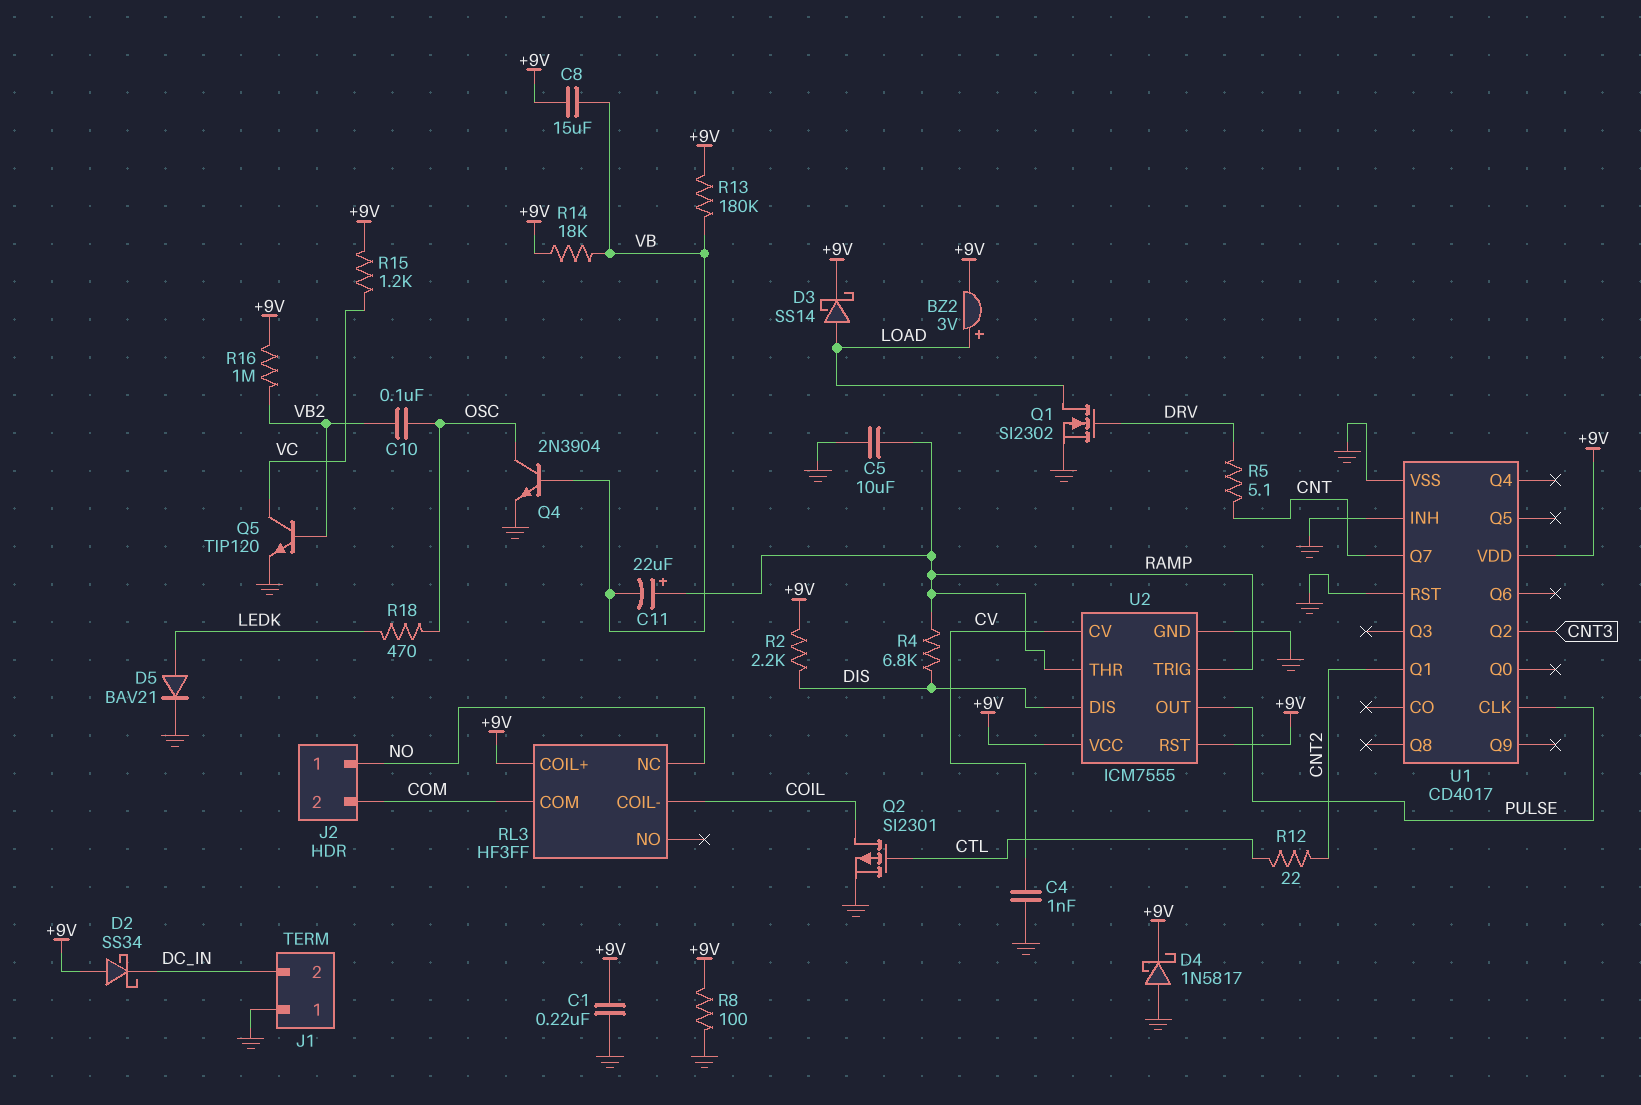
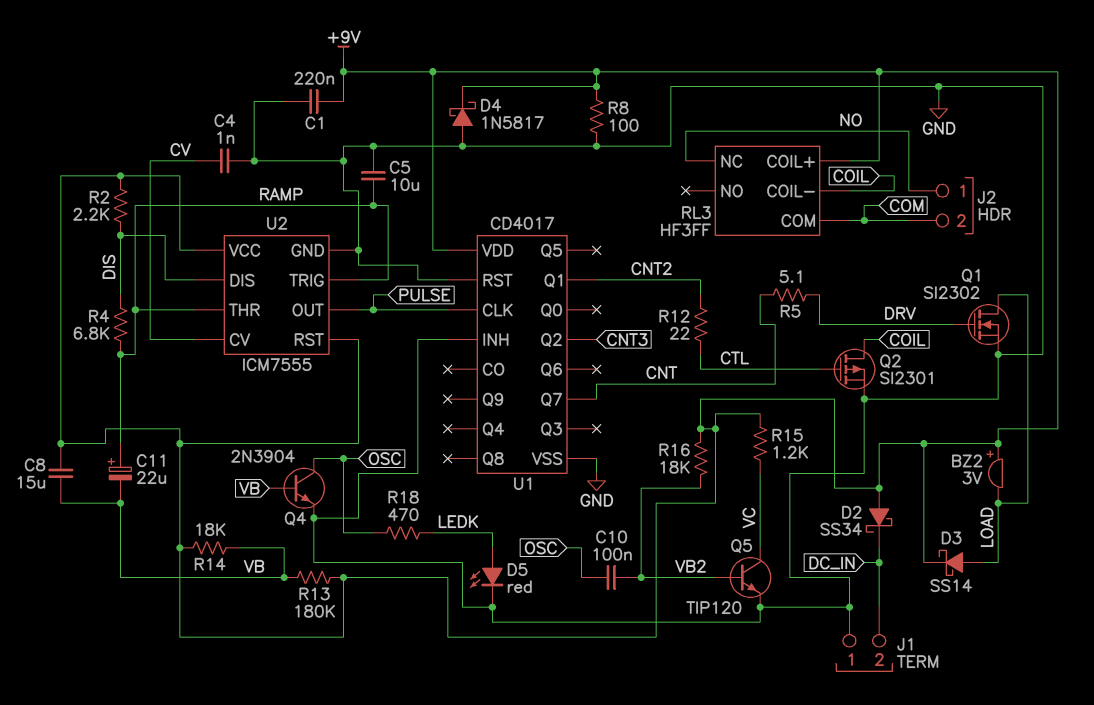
BZ2: buzzer 3V (plus LOAD, minus +9V) -> buzzer 3V (plus +9V, minus LOAD)
D5: diode BAV21 (A LEDK, K GND) -> LED red (A LEDK, K GND)
R16: 1M (+9V, VB2) -> 18k (+9V, VB2)

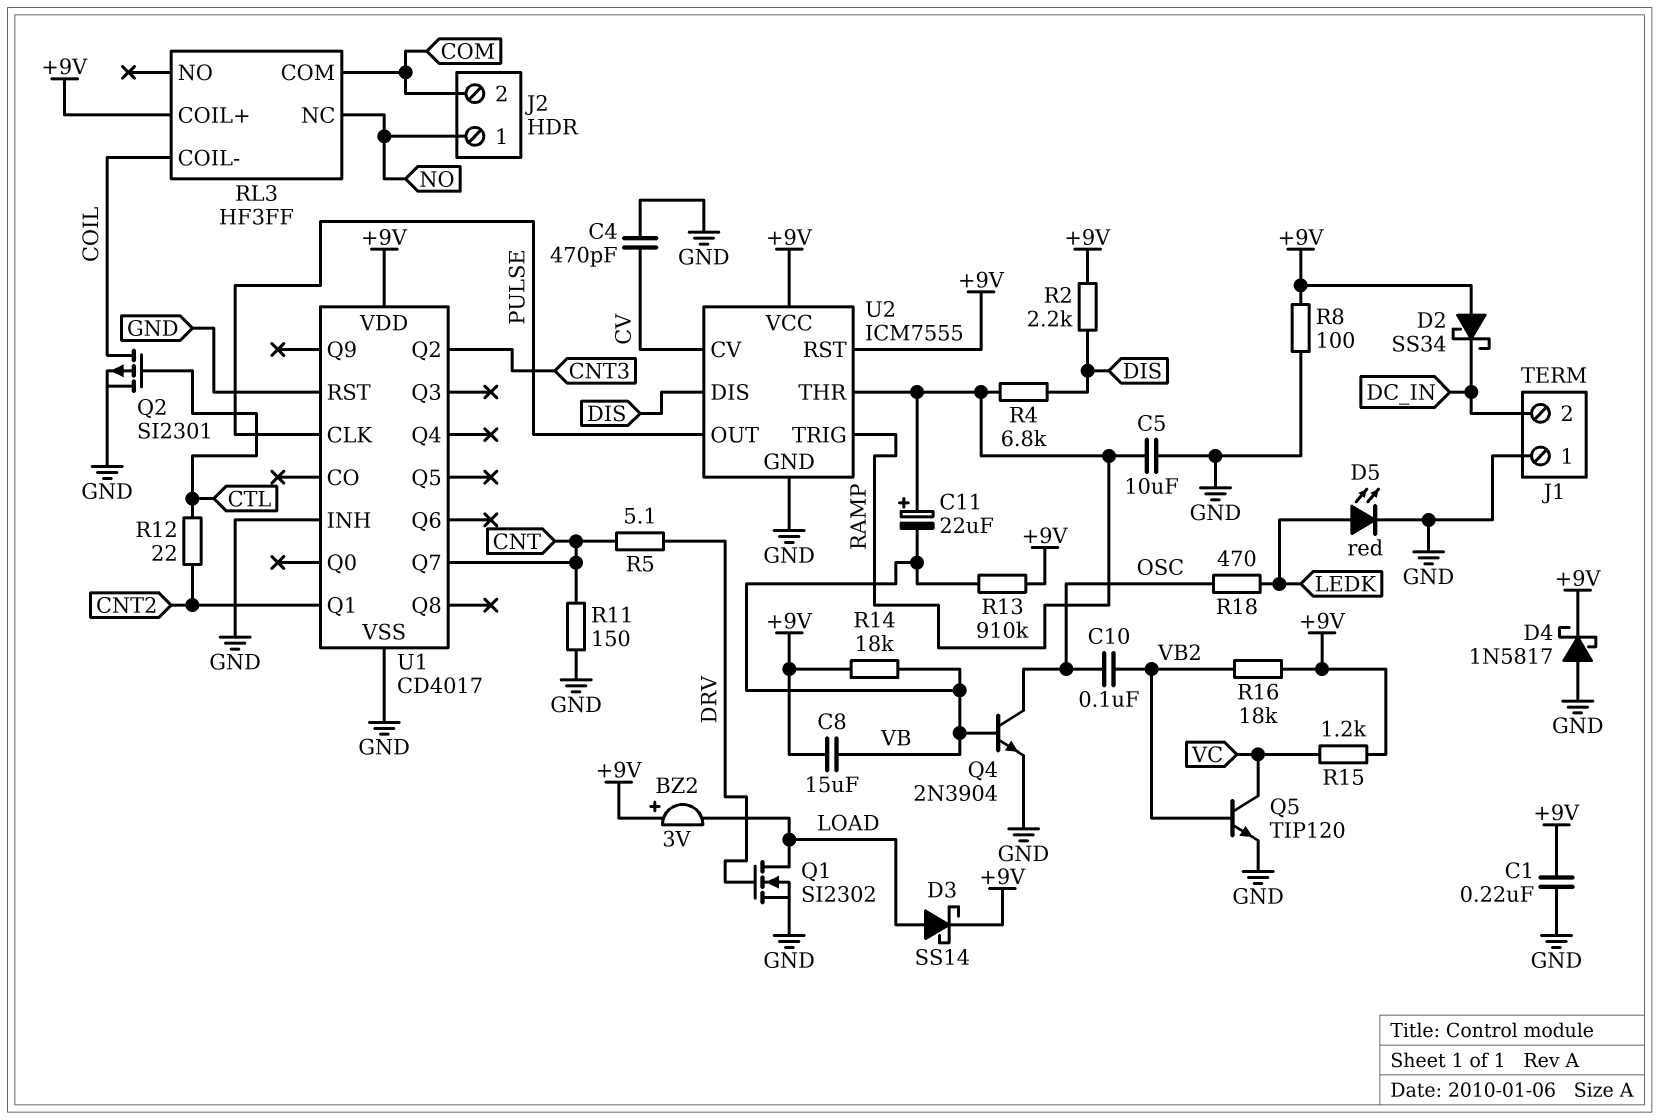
C4: 1nF (CV, GND) -> 470pF (CV, GND)
R11: none -> 150 (CNT, GND)
R13: 180k (+9V, VB) -> 910k (+9V, VB)

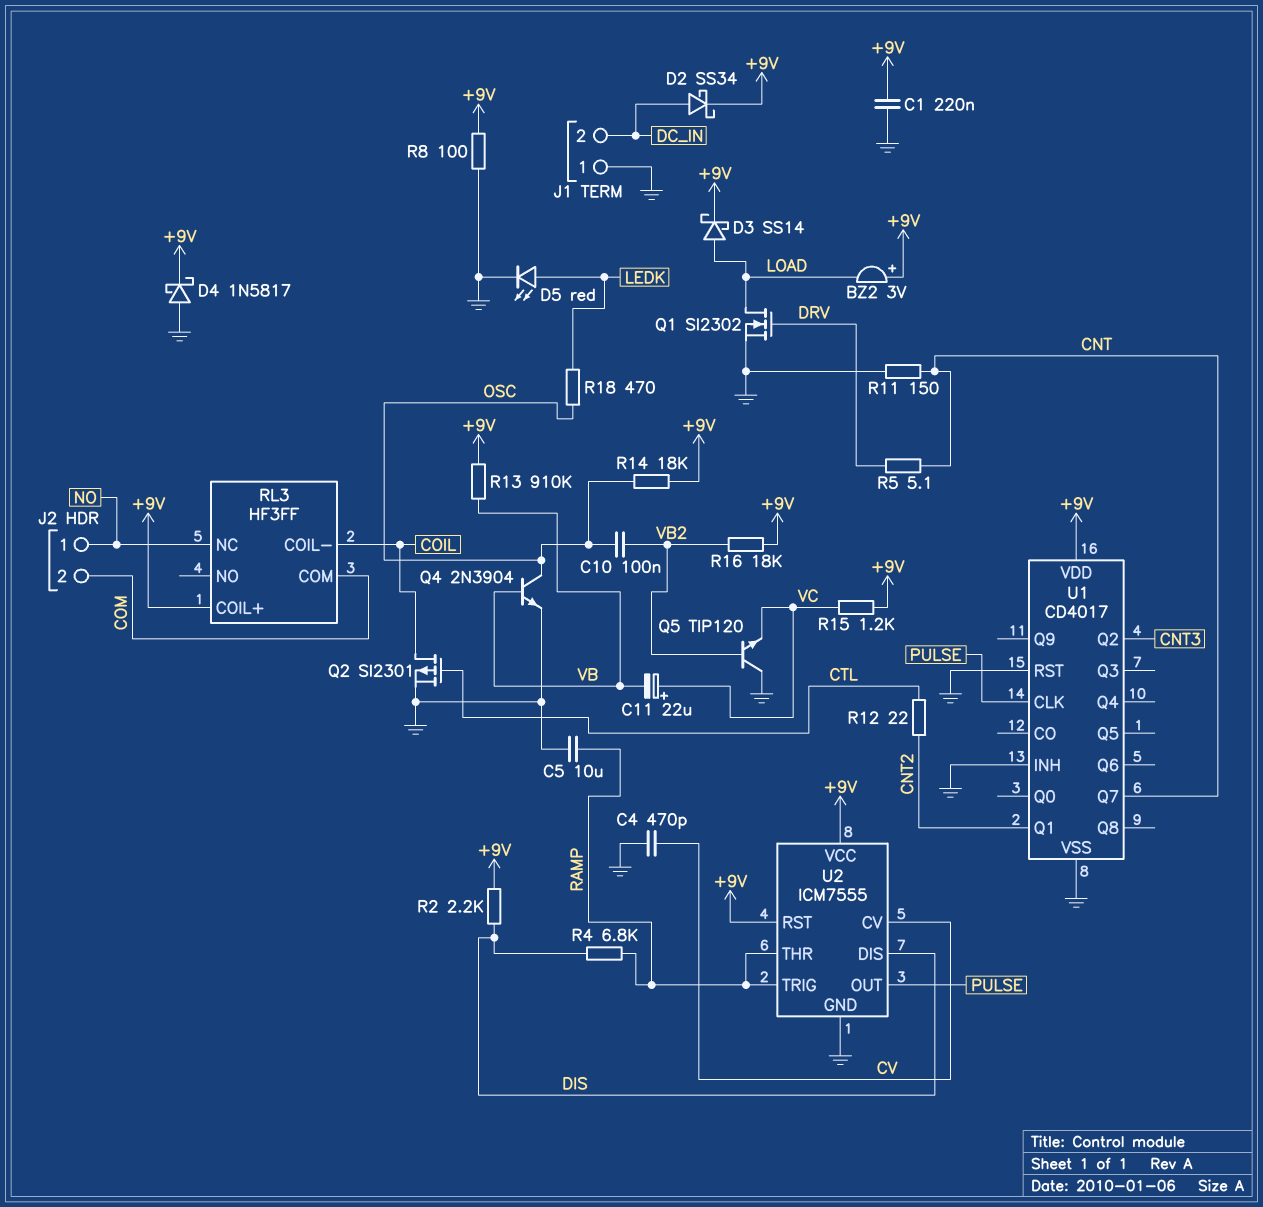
C8: 15uF (+9V, VB) -> none
C11: 22uF (plus RAMP, minus VB) -> 22uF (plus VC, minus VB)
D2: schottky SS34 (A +9V, K DC_IN) -> schottky SS34 (A DC_IN, K +9V)
Q5: NPN TIP120 (B VB2, C VC, E GND) -> NPN TIP120 (B VB2, C GND, E VC)
R14: 18k (+9V, VB) -> 18k (+9V, OSC)

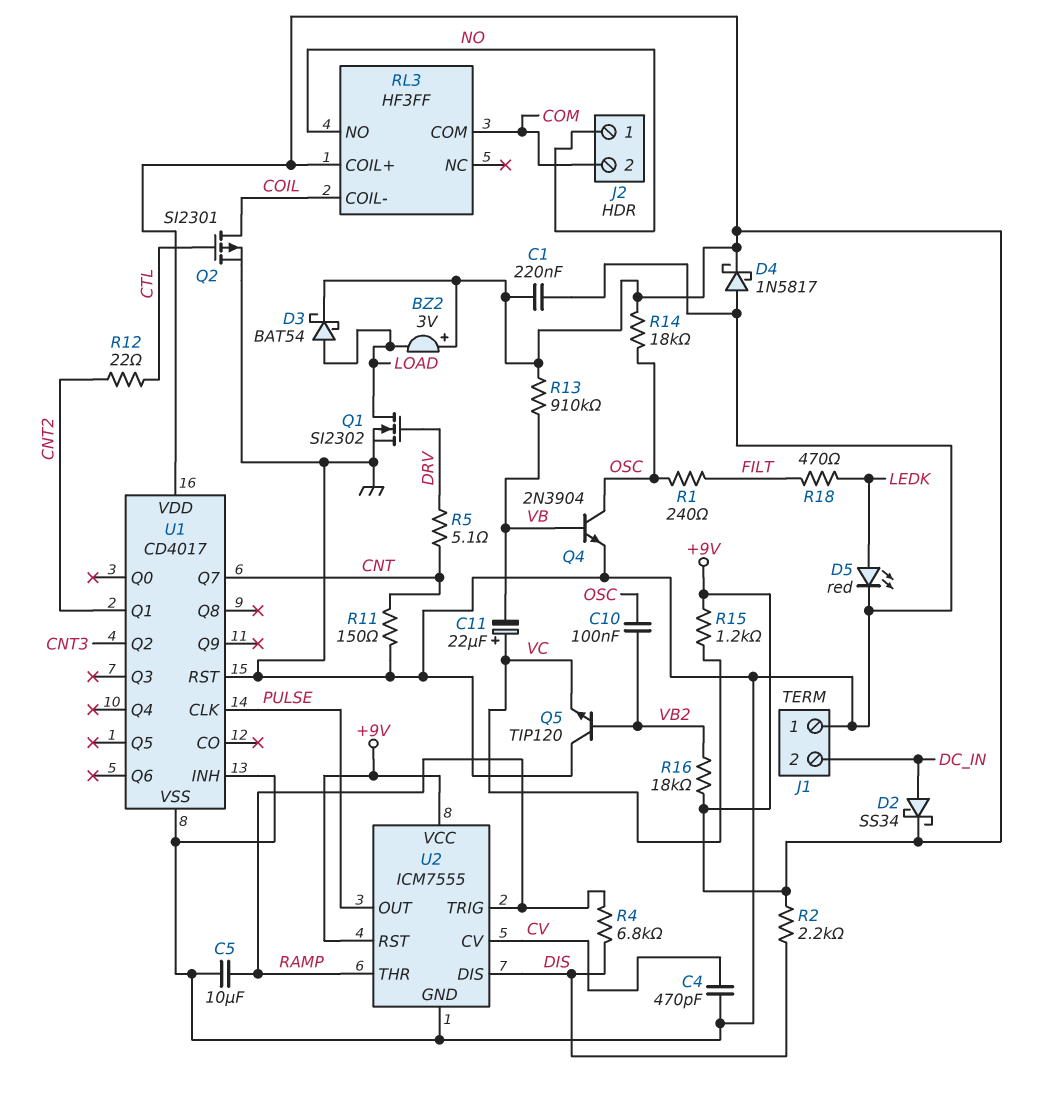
D3: schottky SS14 (A LOAD, K +9V) -> schottky BAT54 (A LOAD, K +9V)
R1: none -> 240 (FILT, OSC)
R8: 100 (+9V, GND) -> none
R18: 470 (LEDK, OSC) -> 470 (FILT, LEDK)
RL3 pin NC: NO -> none
RL3 pin NO: none -> NO

